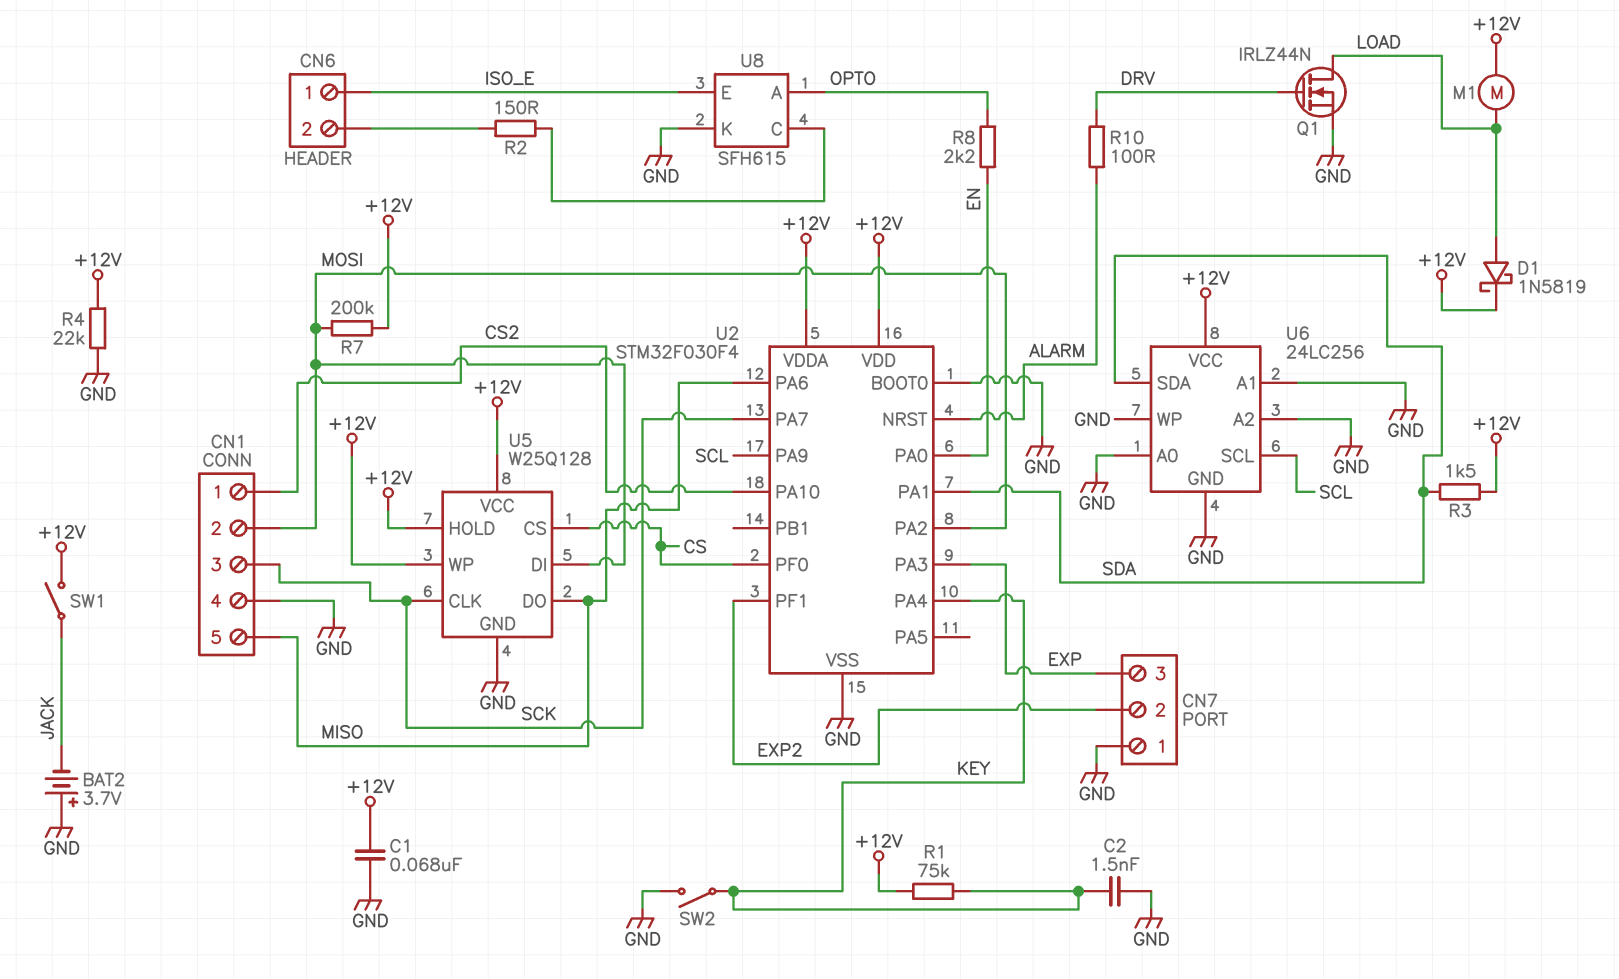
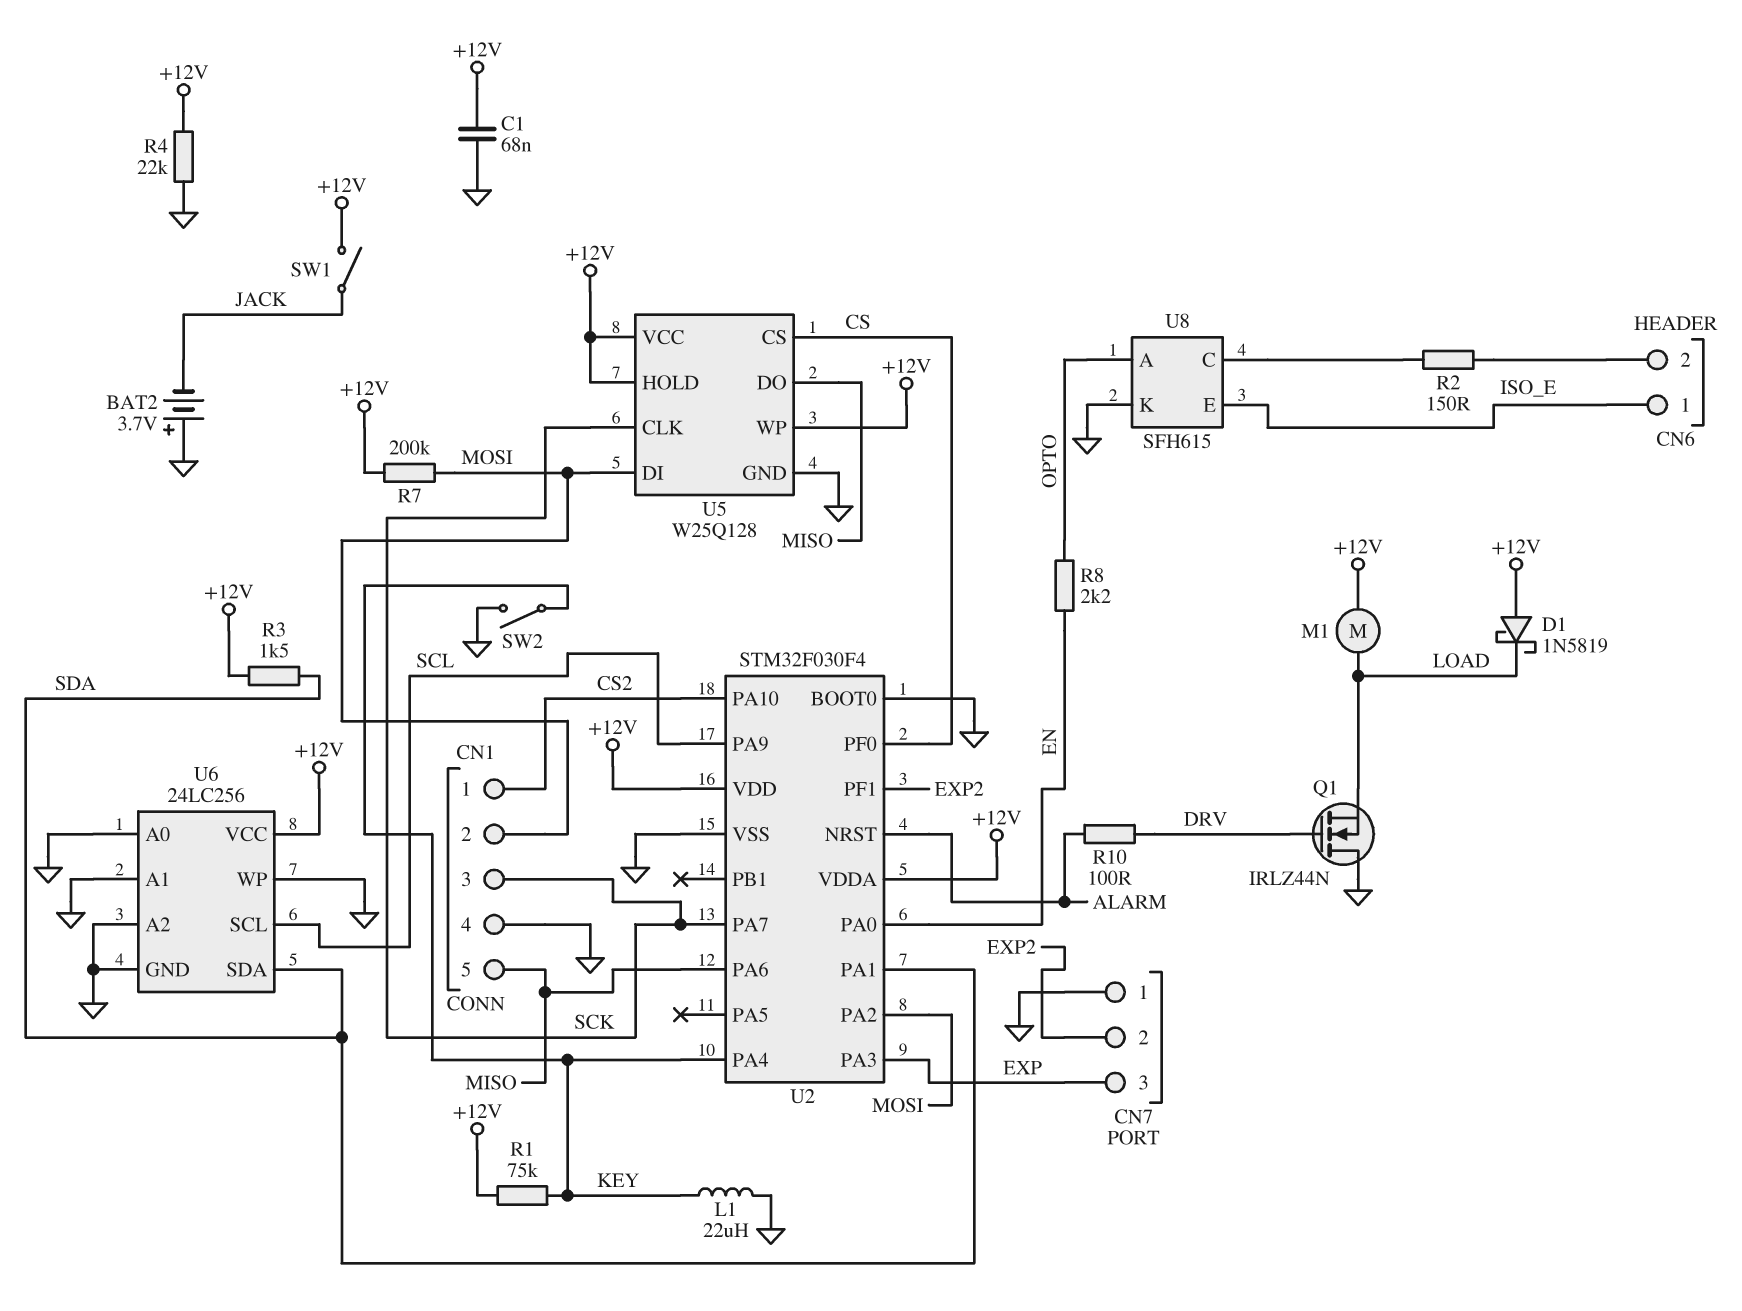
C2: 1.5nF (GND, KEY) -> none
D1: schottky 1N5819 (A LOAD, K +12V) -> schottky 1N5819 (A +12V, K LOAD)
L1: none -> 22uH (GND, KEY)
Q1: NMOS IRLZ44N (G DRV, D LOAD, S GND) -> NMOS IRLZ44N (G DRV, D GND, S LOAD)

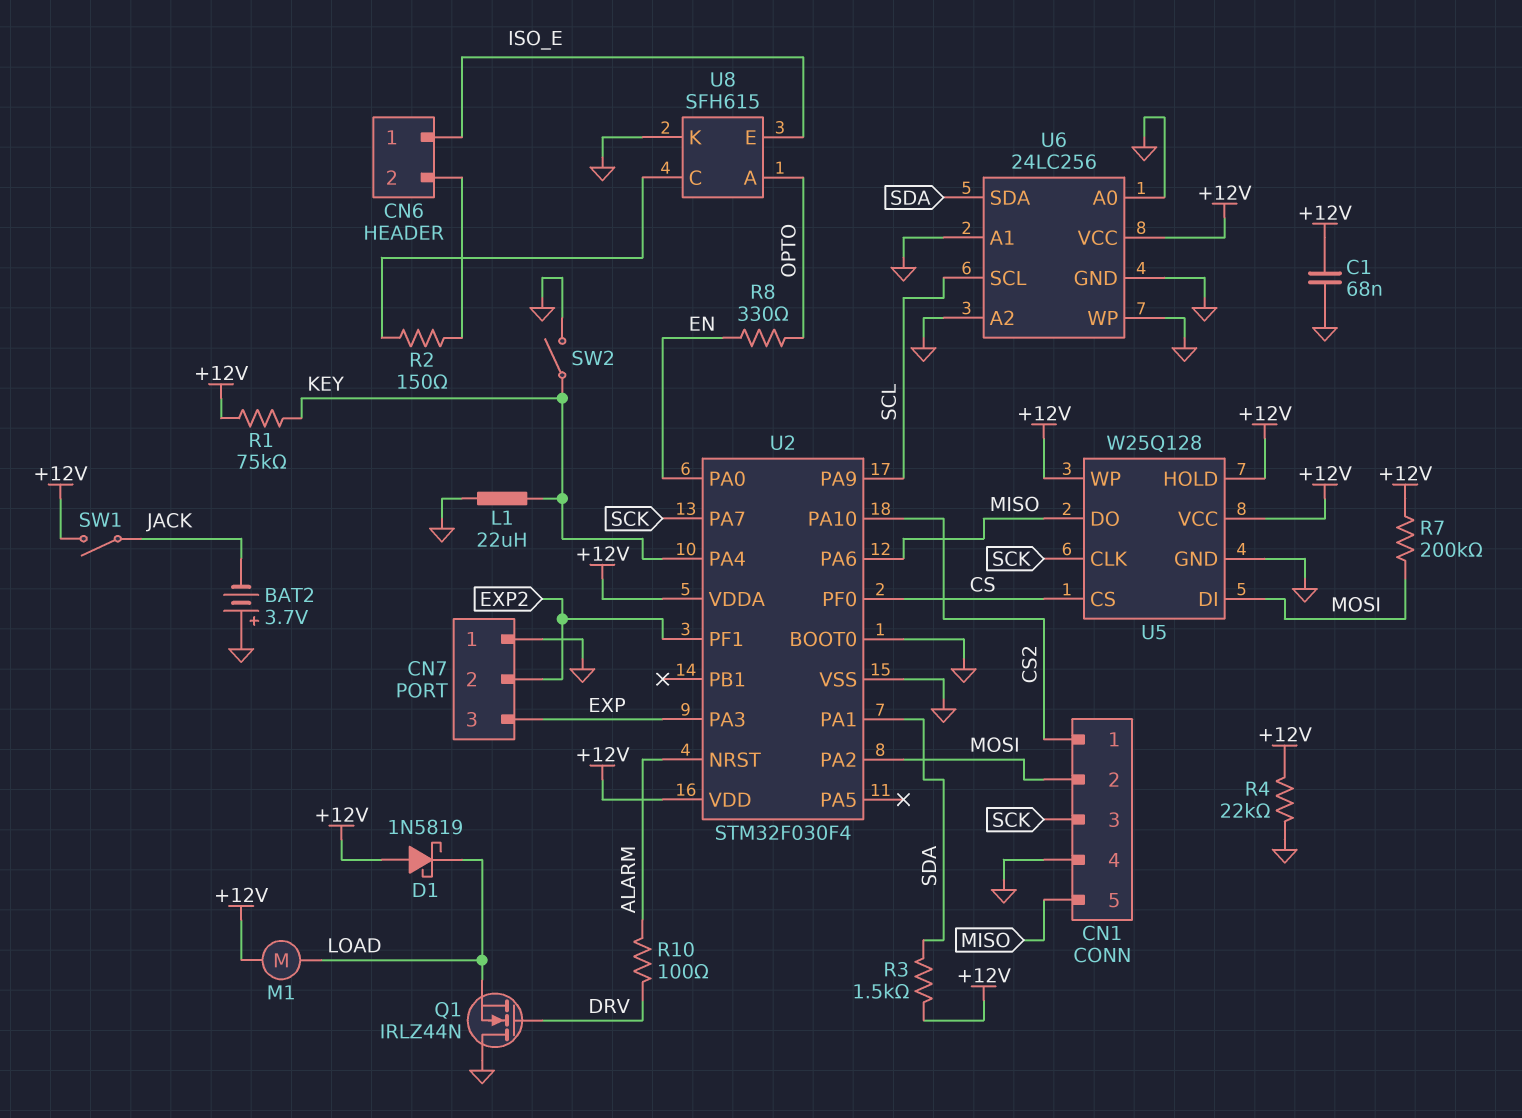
R8: 2.2k (EN, OPTO) -> 330 (EN, OPTO)

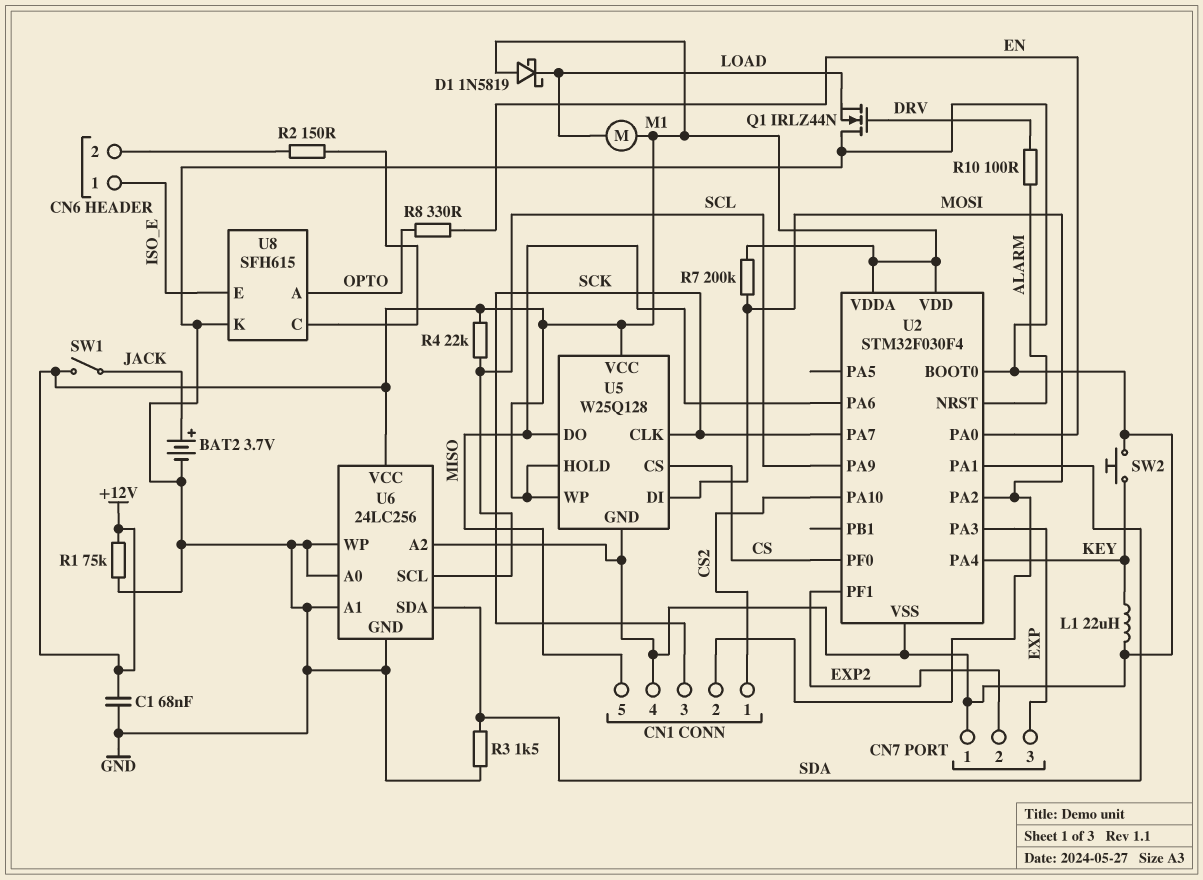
BAT2: 3.7V (plus GND, minus JACK) -> 3.7V (plus JACK, minus GND)
R1: 75k (+12V, KEY) -> 75k (+12V, GND)
R3: 1.5k (+12V, SDA) -> 1.5k (GND, SDA)
R4: 22k (+12V, GND) -> 22k (+12V, SCL)
SW2: switch (GND, KEY) -> button (GND, KEY)

